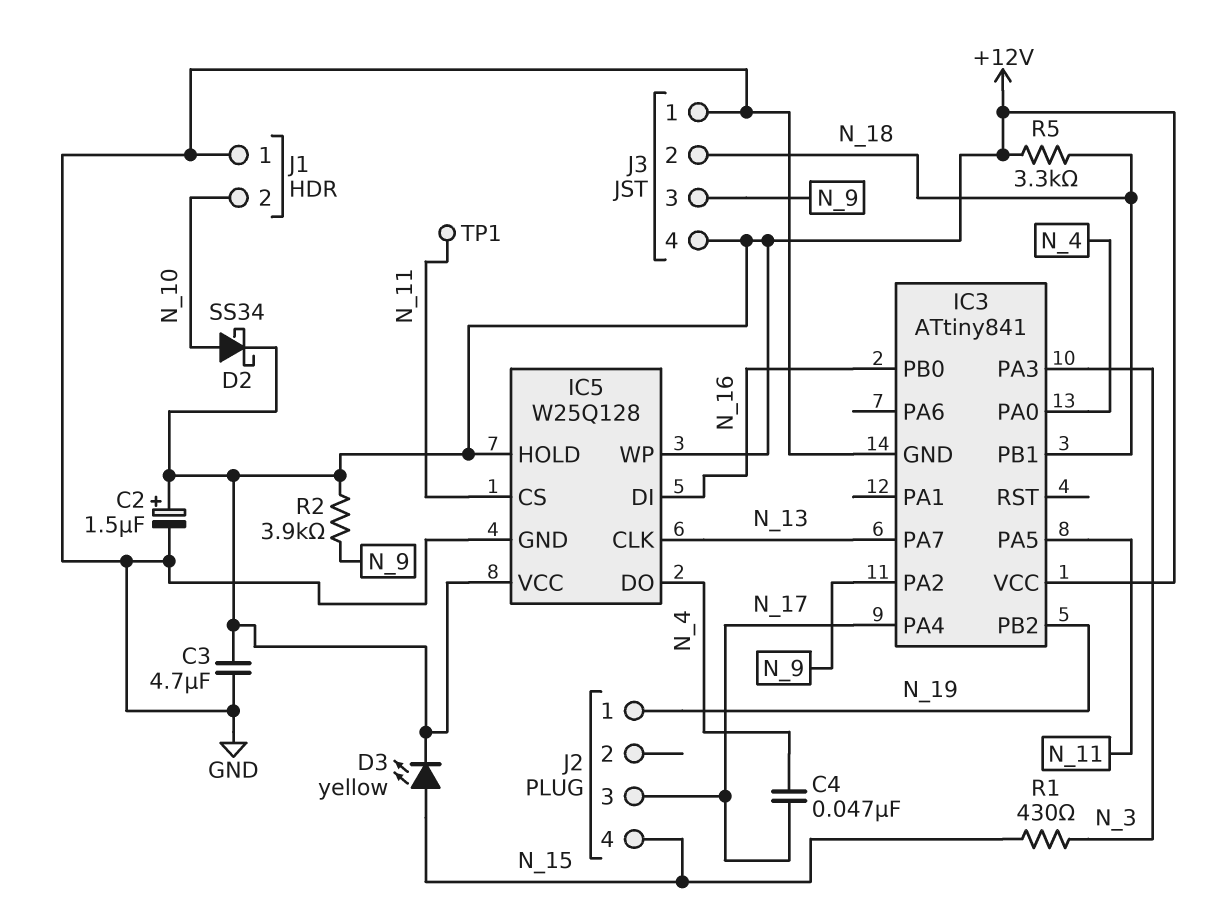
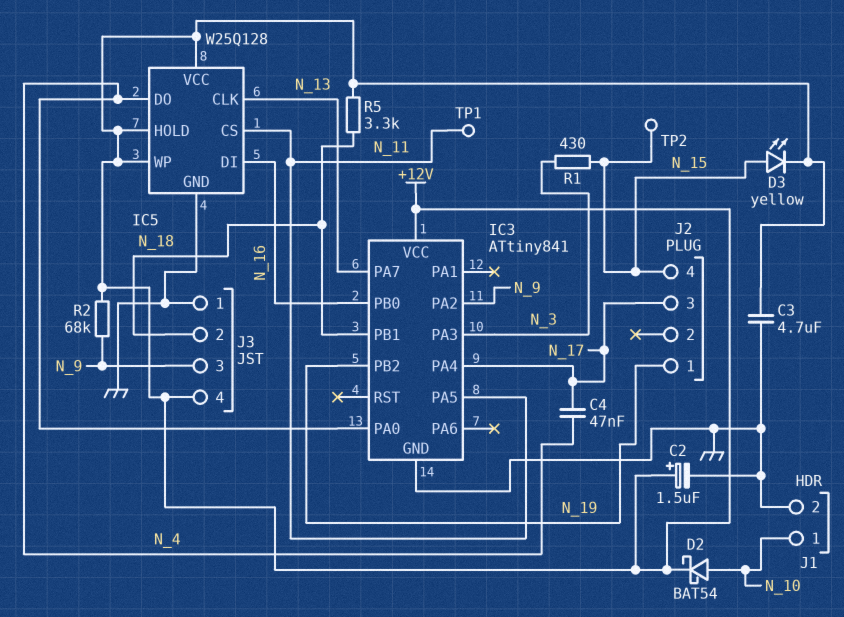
D2: schottky SS34 (A N_10, K +12V) -> schottky BAT54 (A N_10, K +12V)
J1 pin 1: GND -> N_10
J1 pin 2: N_10 -> GND
R2: 3.9k (+12V, N_9) -> 68k (+12V, N_9)
TP2: none -> test point (N_15)

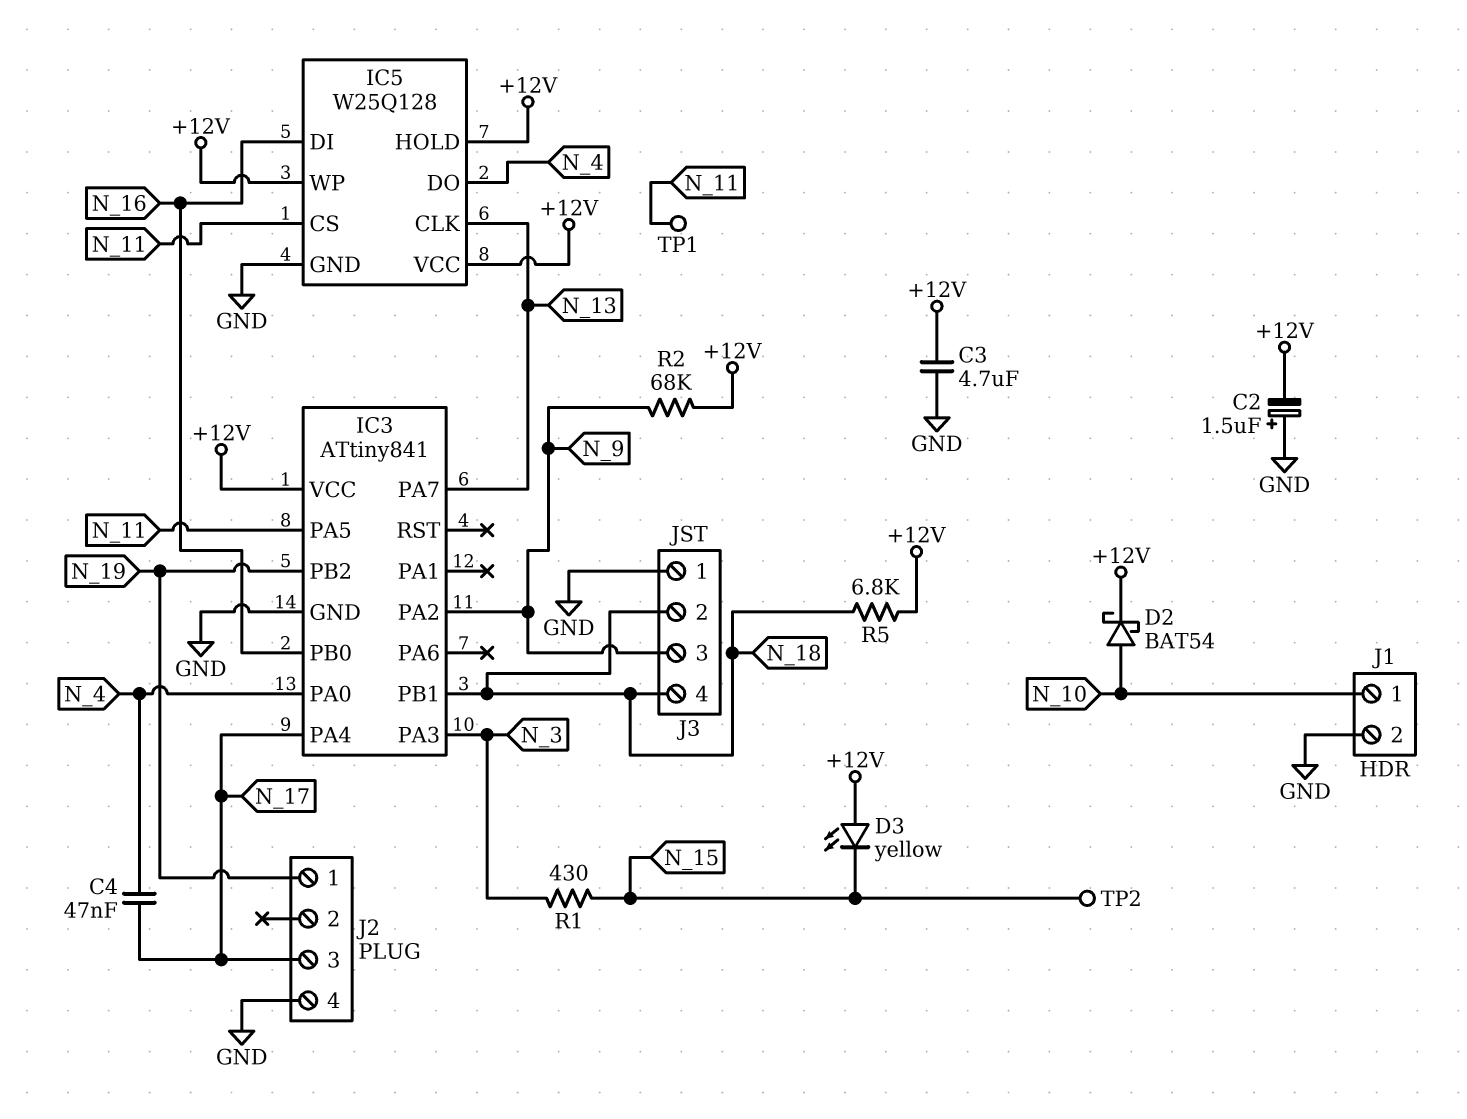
C2: 1.5uF (plus +12V, minus GND) -> 1.5uF (plus GND, minus +12V)
D3: LED yellow (A N_15, K +12V) -> LED yellow (A +12V, K N_15)
J2 pin 4: N_15 -> GND
J3 pin 4: +12V -> N_18
R5: 3.3k (+12V, N_18) -> 6.8k (+12V, N_18)

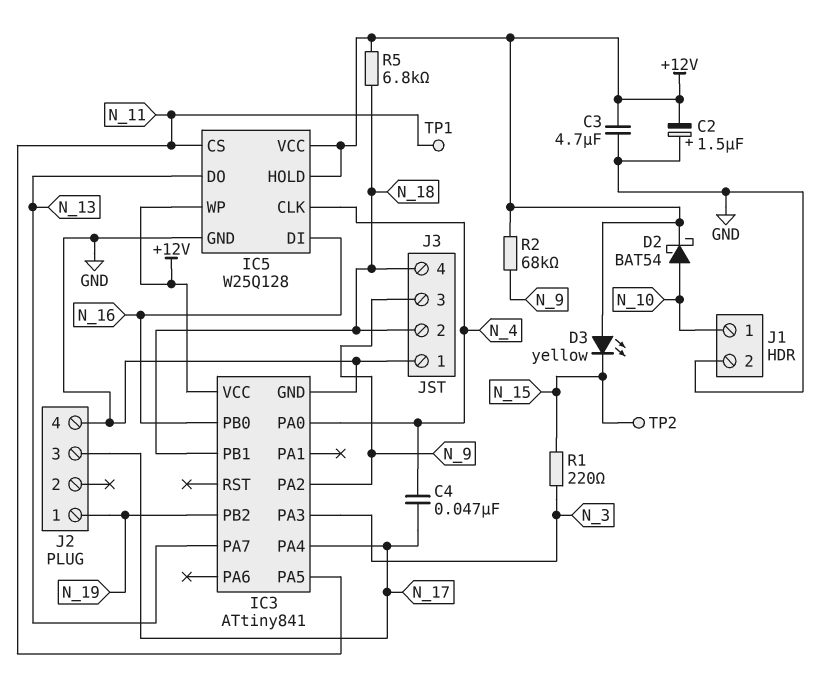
IC5 pin CLK: N_13 -> N_4
IC5 pin DO: N_4 -> N_13
R1: 430 (N_3, N_15) -> 220 (N_3, N_15)

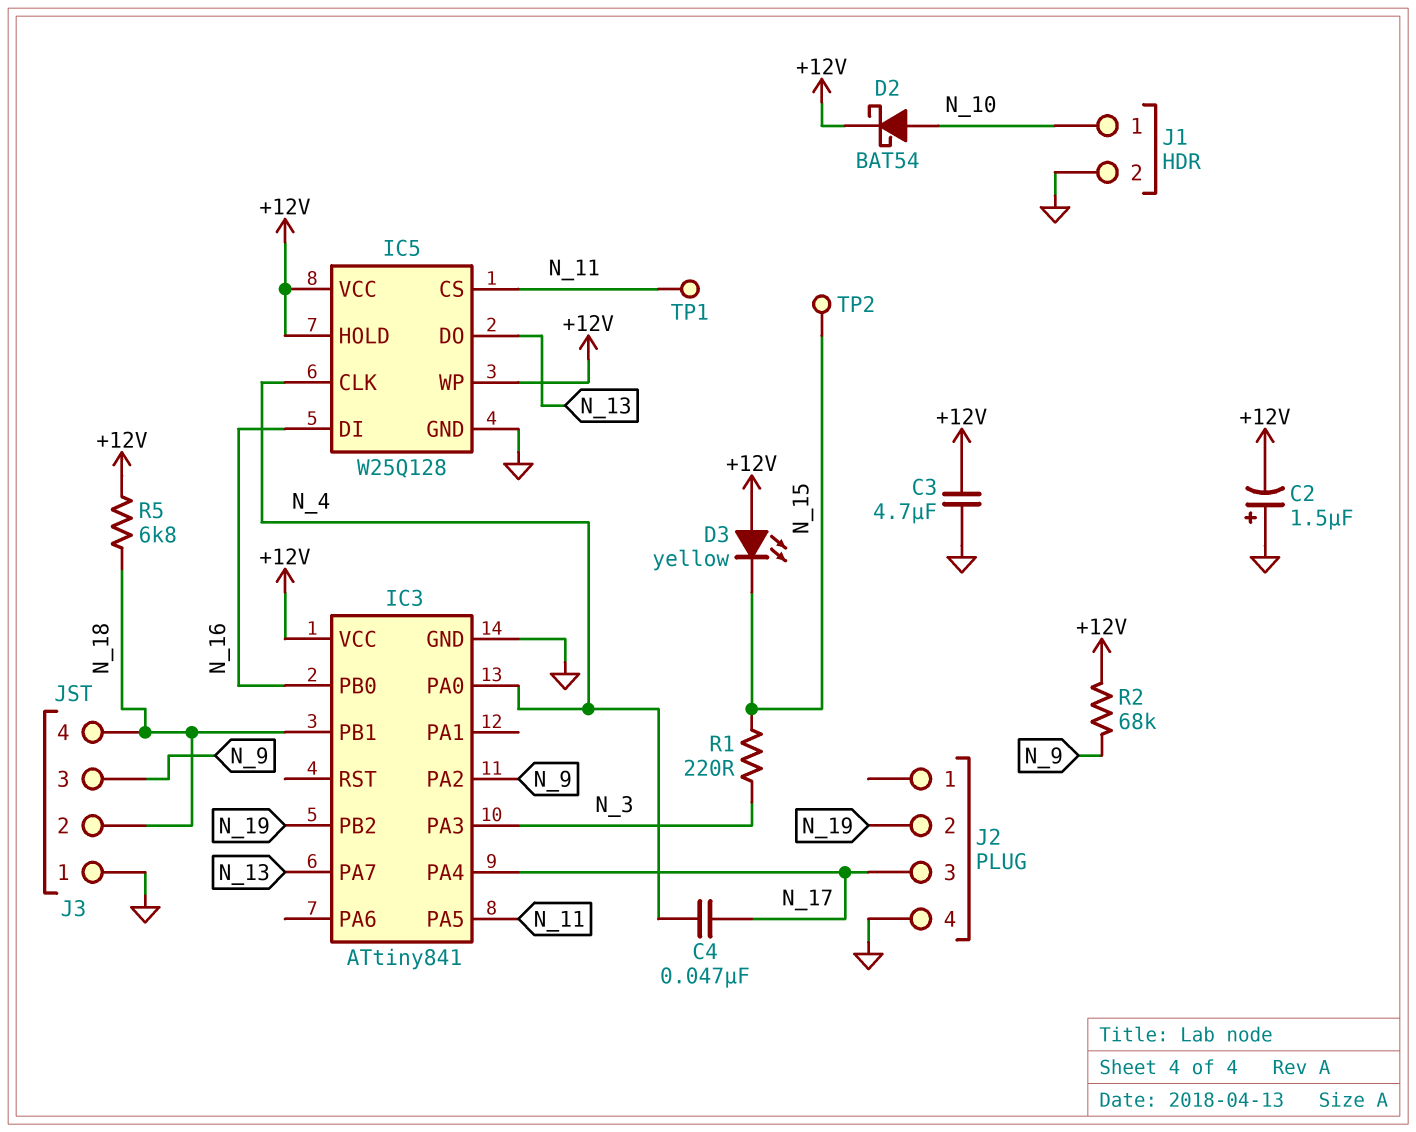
J2 pin 1: N_19 -> none
J2 pin 2: none -> N_19

